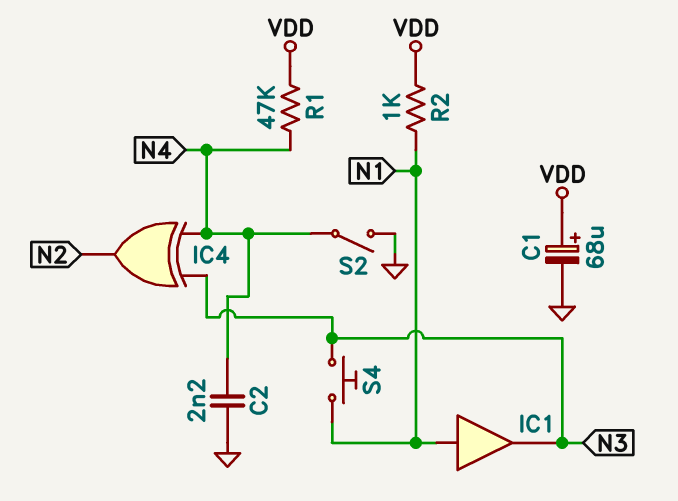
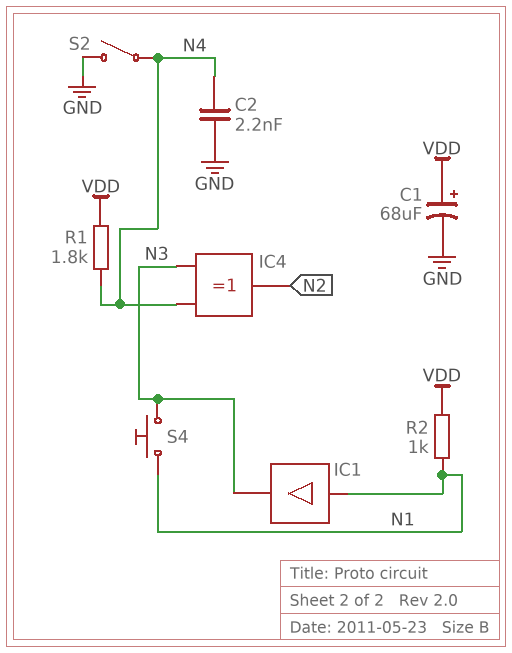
R1: 47k (N4, VDD) -> 1.8k (N4, VDD)

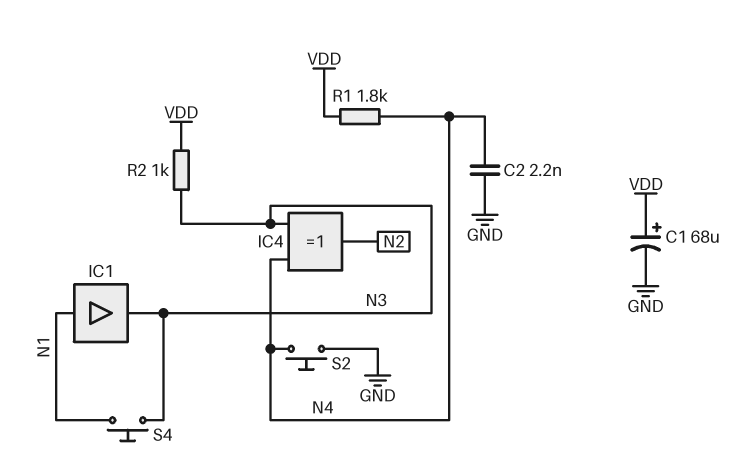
R2: 1k (N1, VDD) -> 1k (N3, VDD)
S2: switch (GND, N4) -> button (GND, N4)

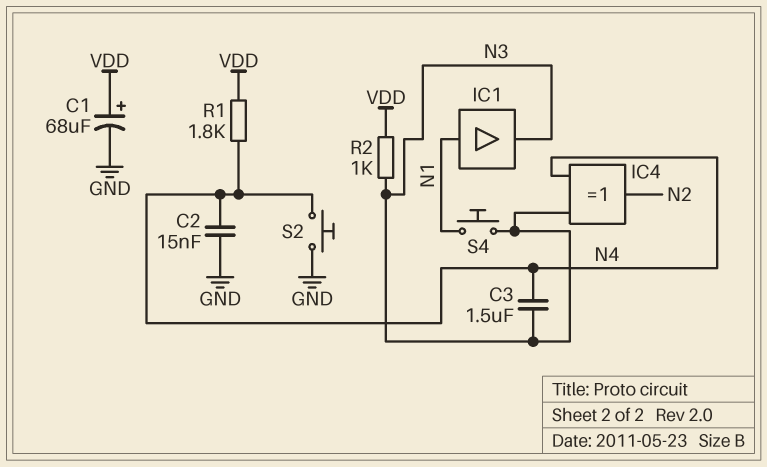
C2: 2.2nF (GND, N4) -> 15nF (GND, N4)
C3: none -> 1.5uF (N3, N4)

